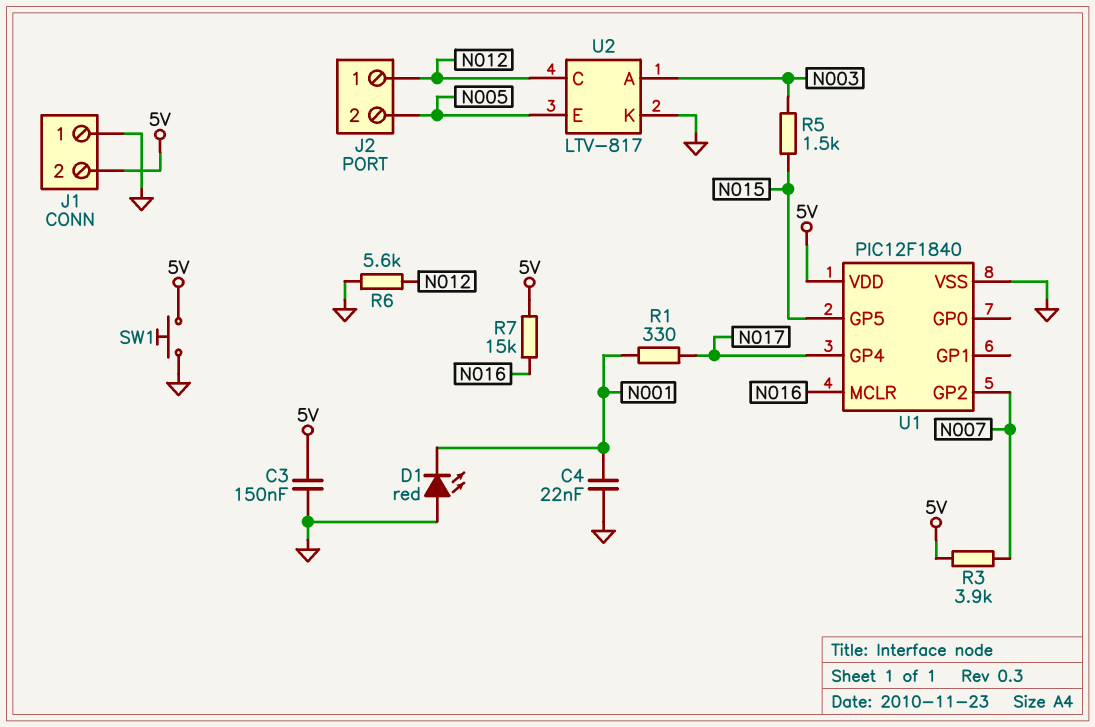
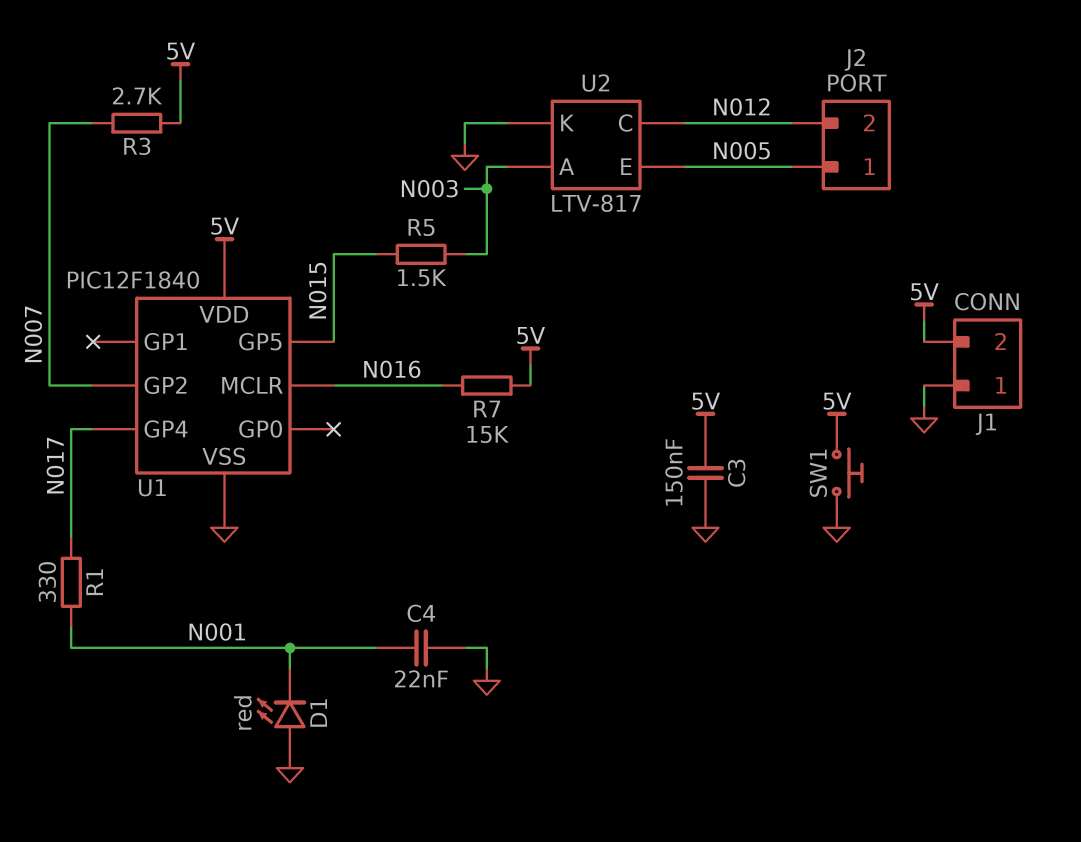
J2 pin 1: N012 -> N005
J2 pin 2: N005 -> N012
R3: 3.9k (5V, N007) -> 2.7k (5V, N007)
R6: 5.6k (GND, N012) -> none

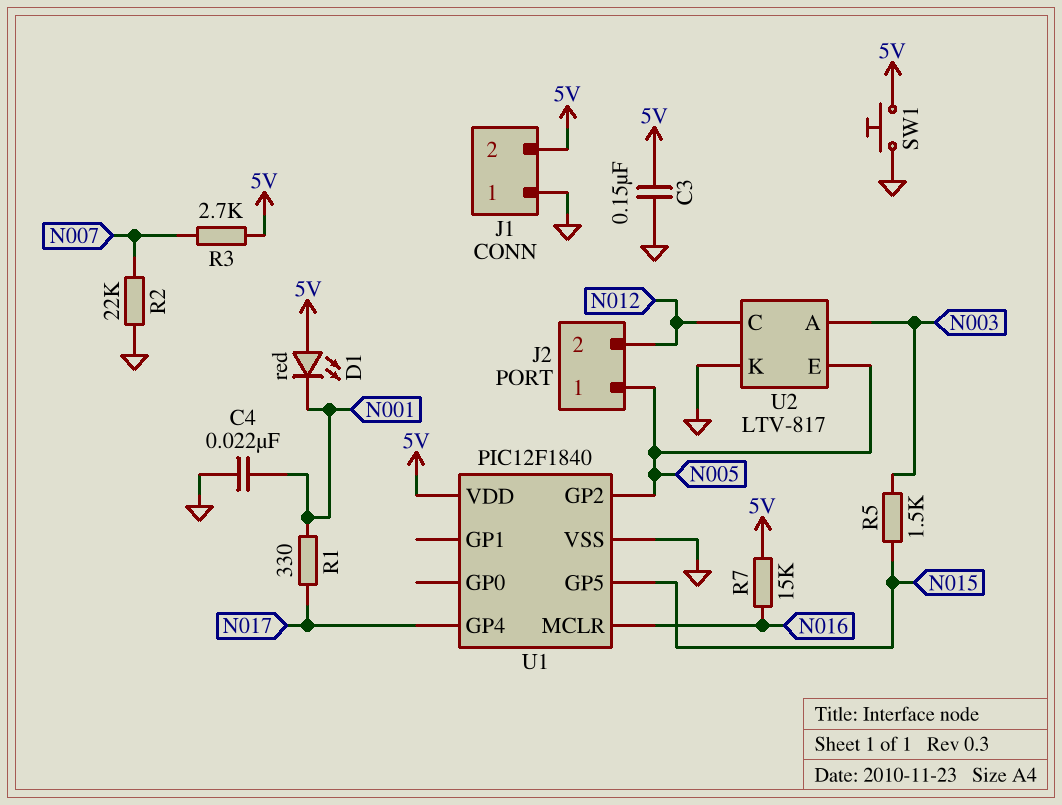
D1: LED red (A GND, K N001) -> LED red (A 5V, K N001)
R2: none -> 22k (GND, N007)
U1 pin GP2: N007 -> N005

